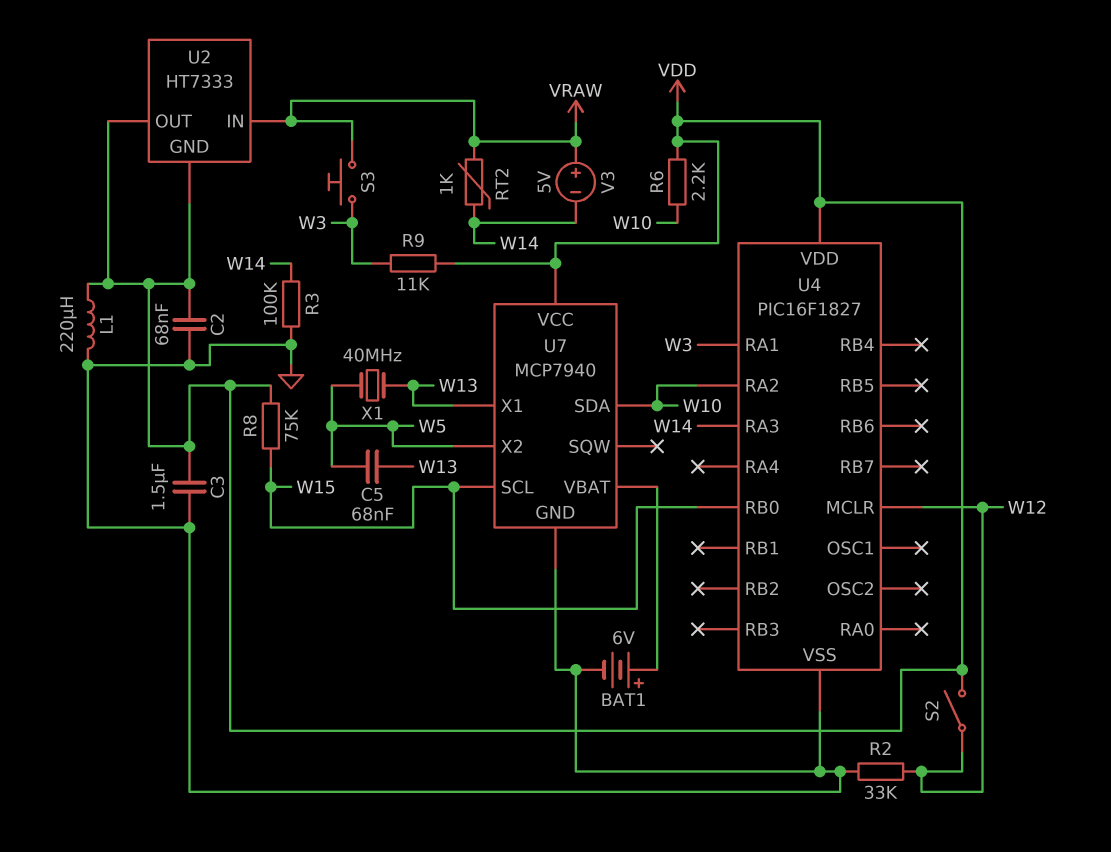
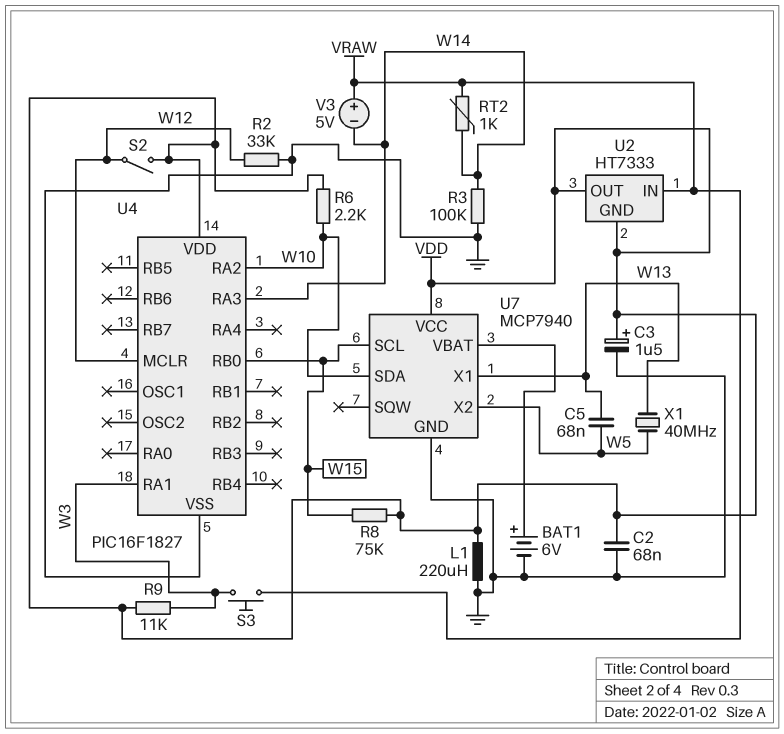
C3: 1.5uF (GND, VDD) -> 1.5uF (plus VDD, minus GND)

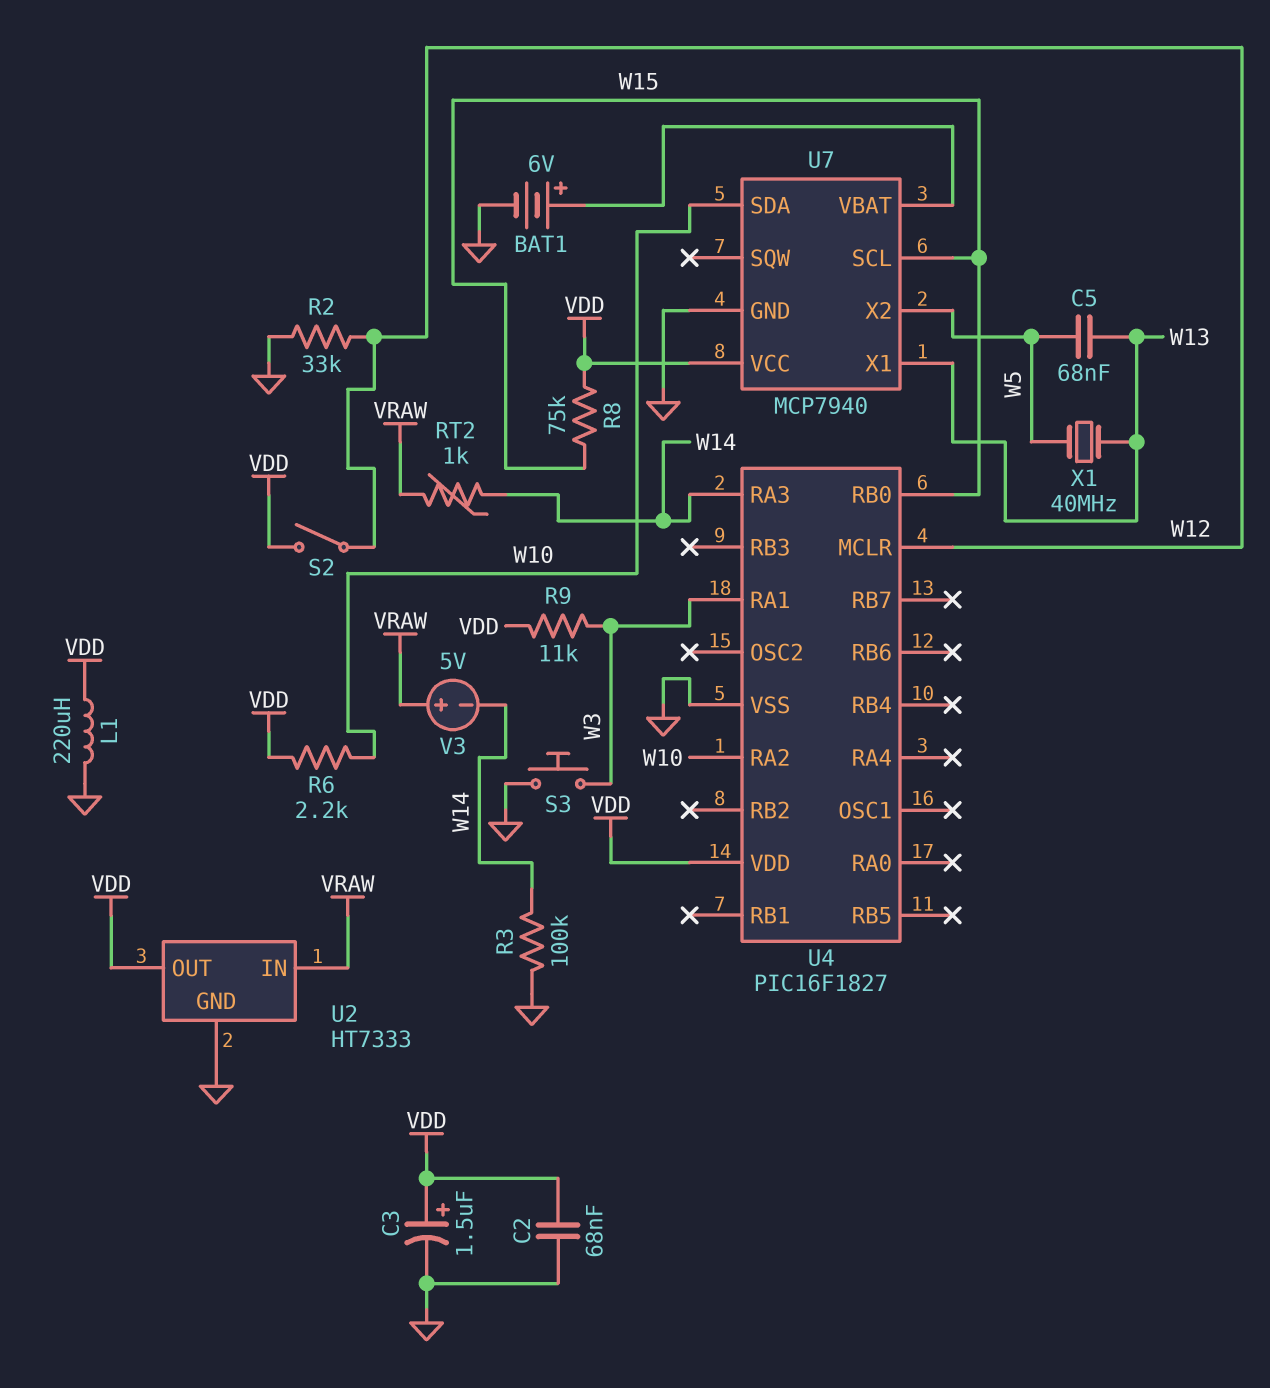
S3: button (VRAW, W3) -> button (GND, W3)
U2 pin GND: VDD -> GND

